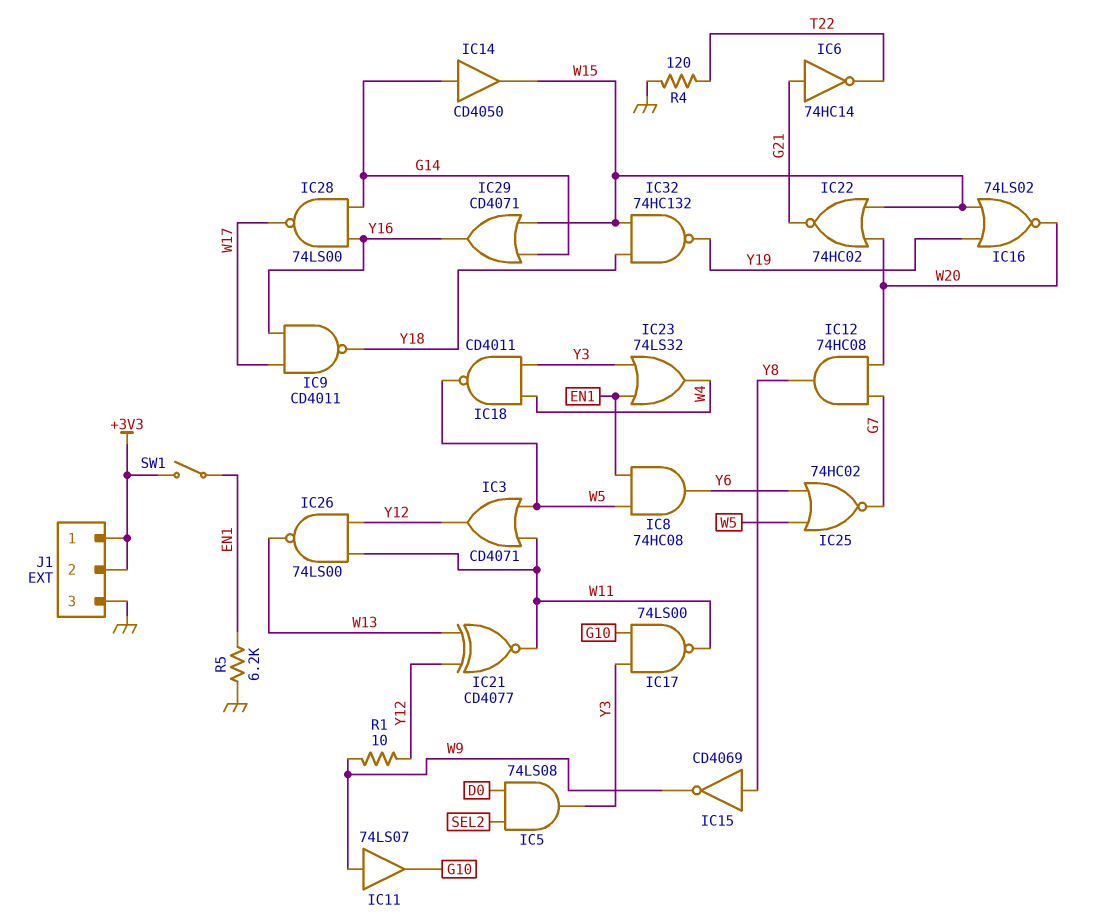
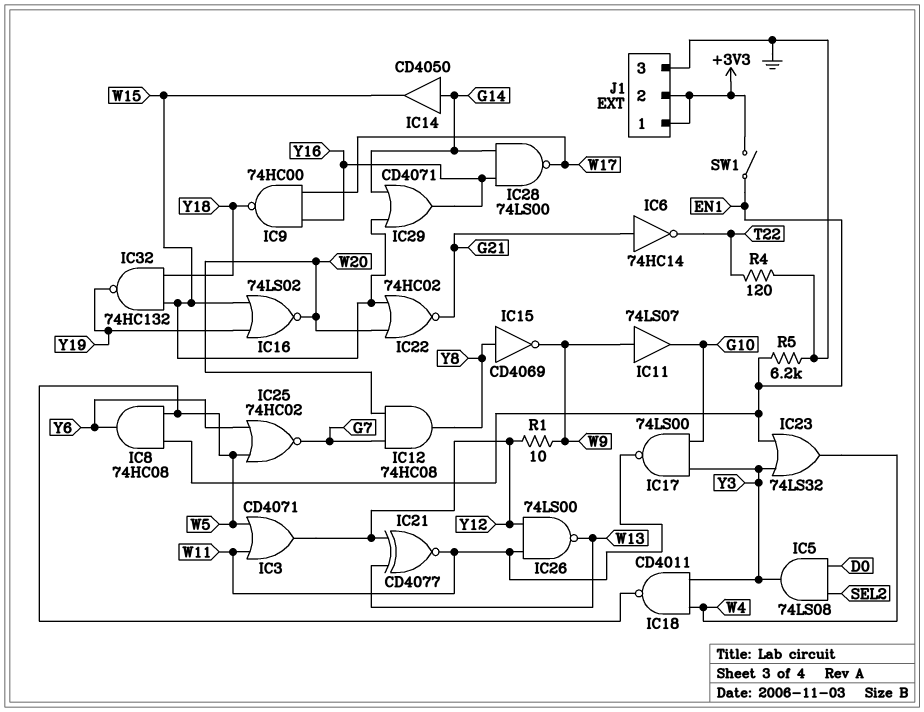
IC9: NAND CD4011 (in W17, in Y16, out Y18) -> NAND 74HC00 (in W17, in Y16, out Y18)

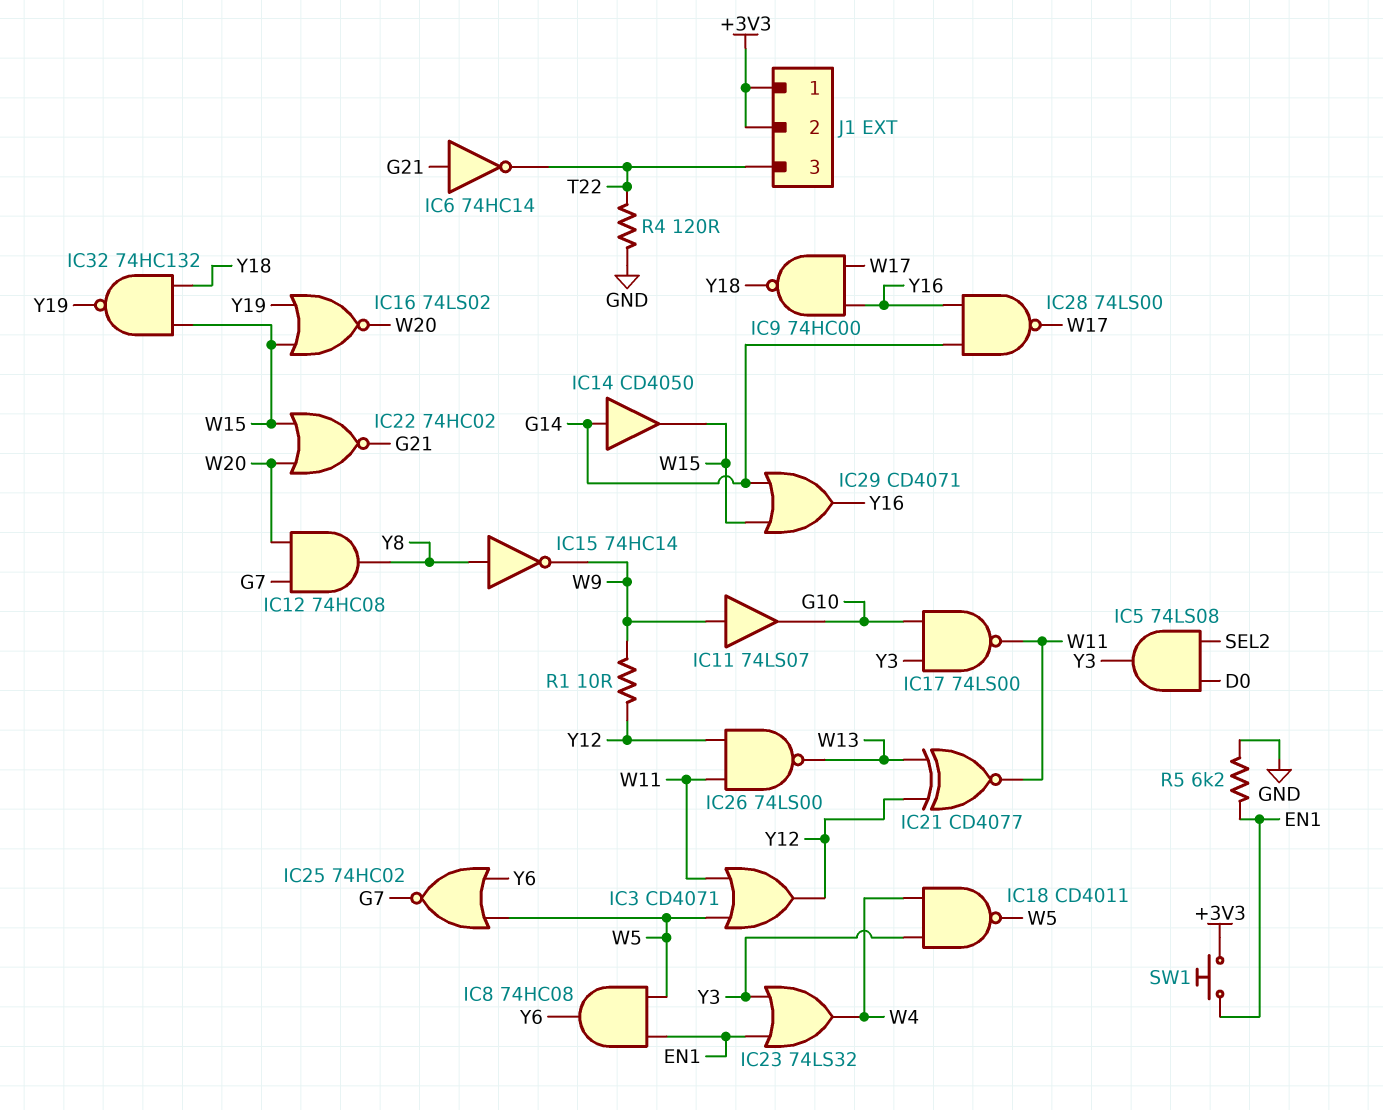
IC15: NOT CD4069 (in Y8, out W9) -> NOT 74HC14 (in Y8, out W9)
J1 pin 3: GND -> T22
SW1: switch (+3V3, EN1) -> button (+3V3, EN1)

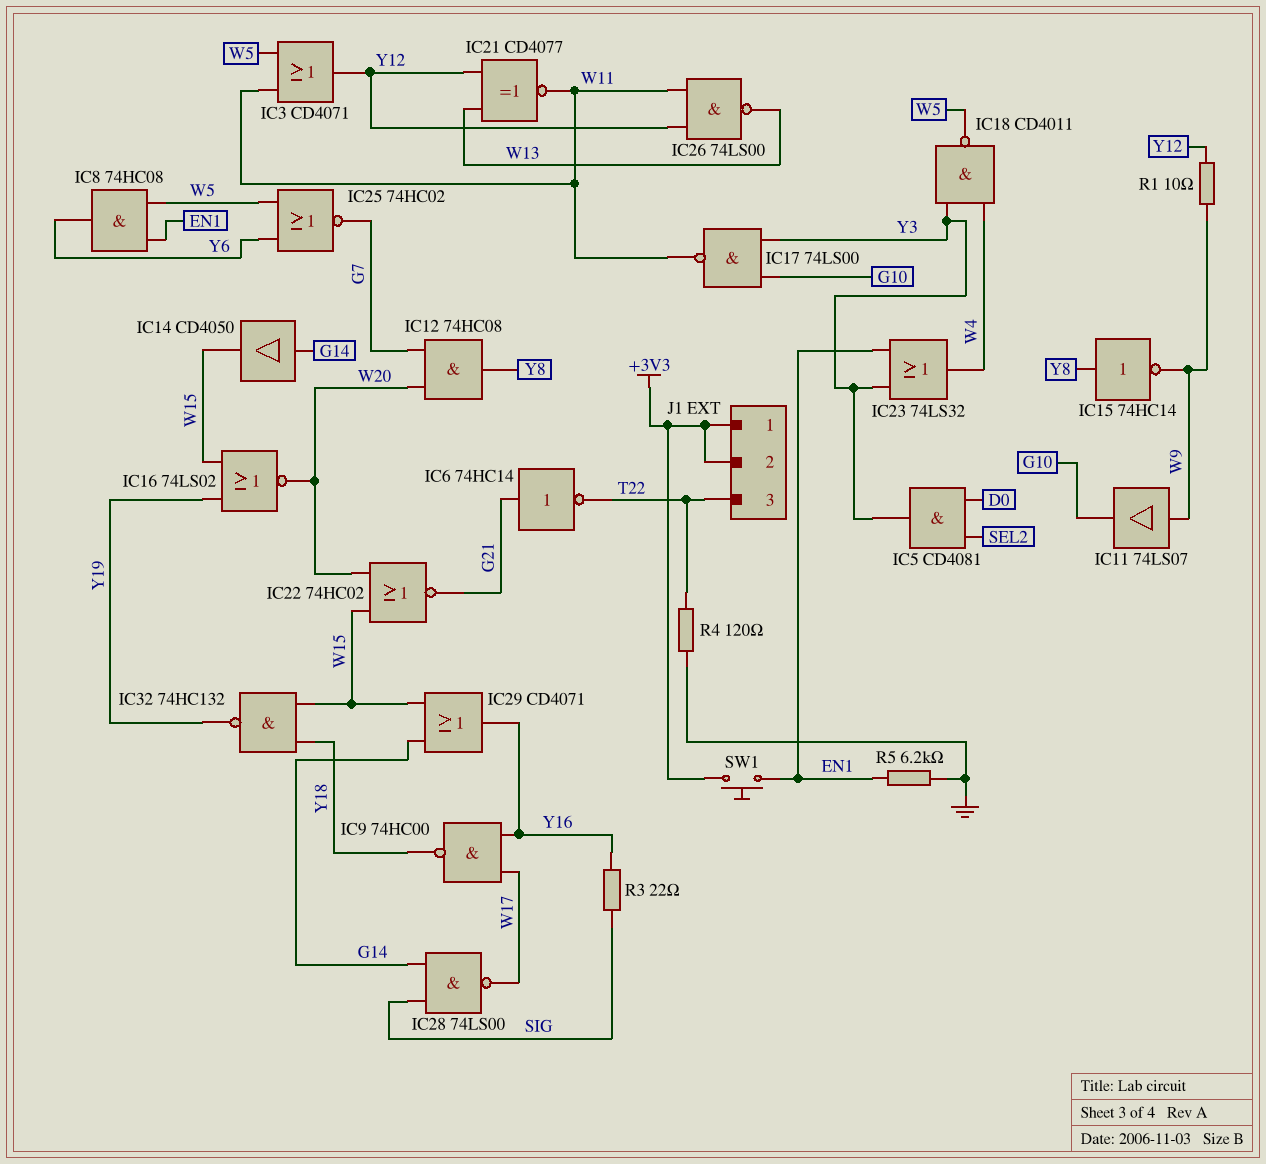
IC5: AND 74LS08 (in D0, in SEL2, out Y3) -> AND CD4081 (in D0, in SEL2, out Y3)
IC28: NAND 74LS00 (in G14, in Y16, out W17) -> NAND 74LS00 (in G14, in SIG, out W17)
R3: none -> 22 (SIG, Y16)

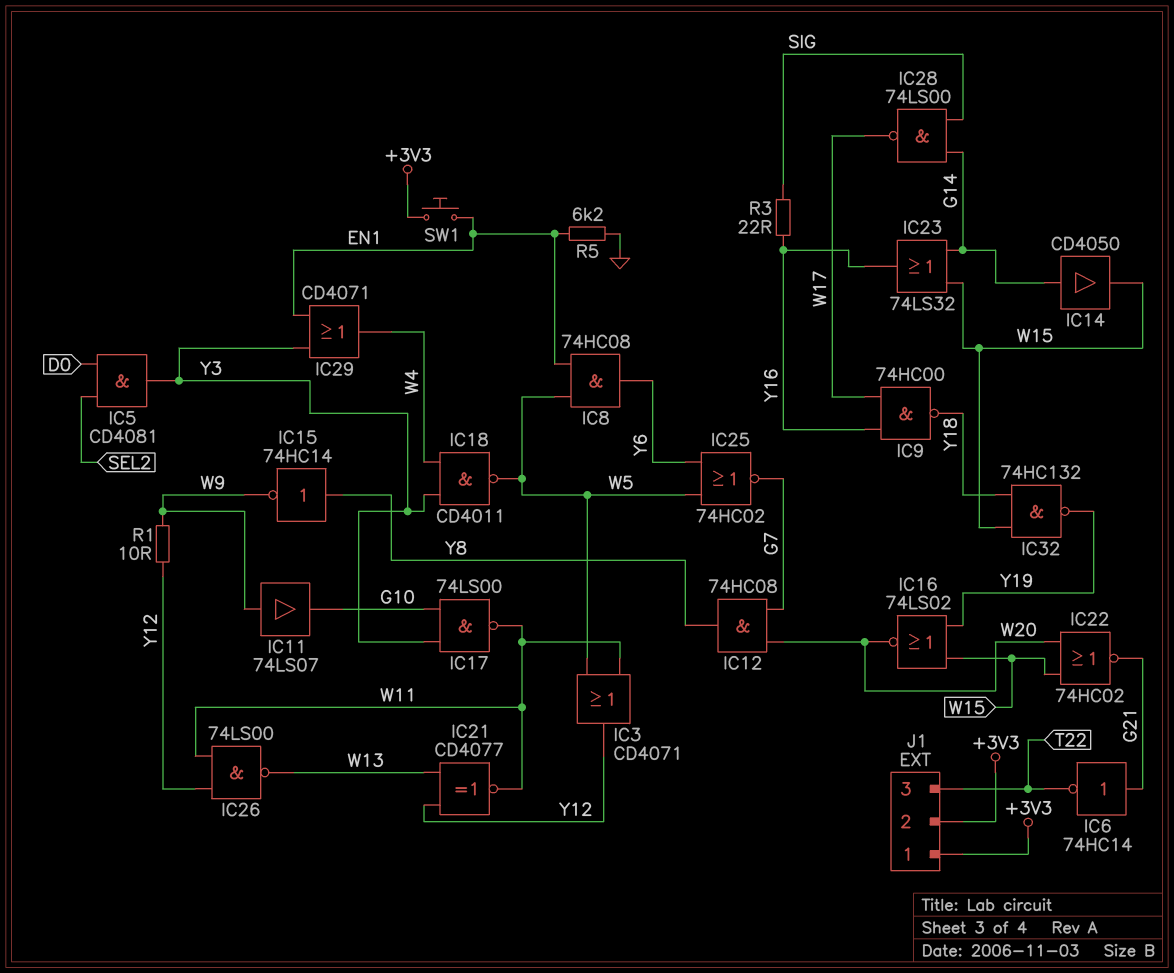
IC23: OR 74LS32 (in EN1, in Y3, out W4) -> OR 74LS32 (in G14, in W15, out Y16)
IC29: OR CD4071 (in G14, in W15, out Y16) -> OR CD4071 (in EN1, in Y3, out W4)
R4: 120 (GND, T22) -> none

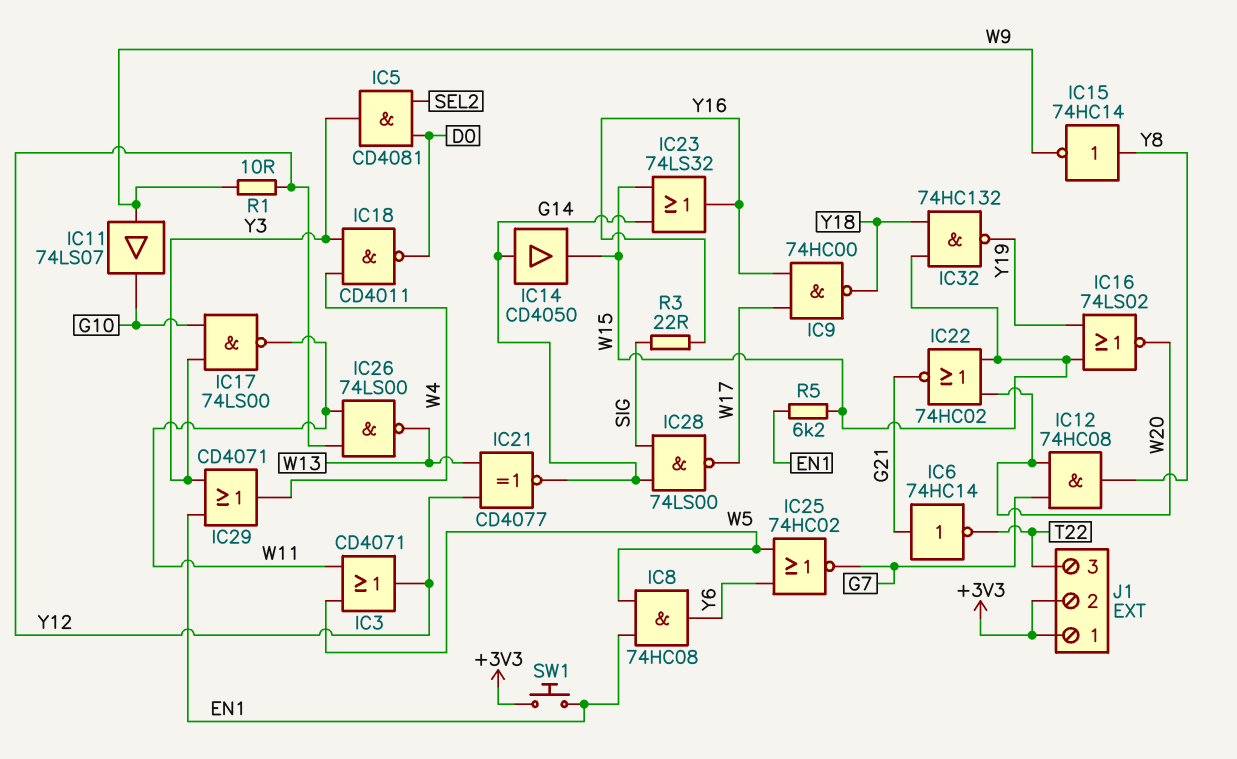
IC18: NAND CD4011 (in W4, in Y3, out W5) -> NAND CD4011 (in W4, in Y3, out D0)
IC21: XNOR CD4077 (in W13, in Y12, out W11) -> XNOR CD4077 (in W13, in Y12, out G14)
R5: 6.2k (EN1, GND) -> 6.2k (EN1, W15)

